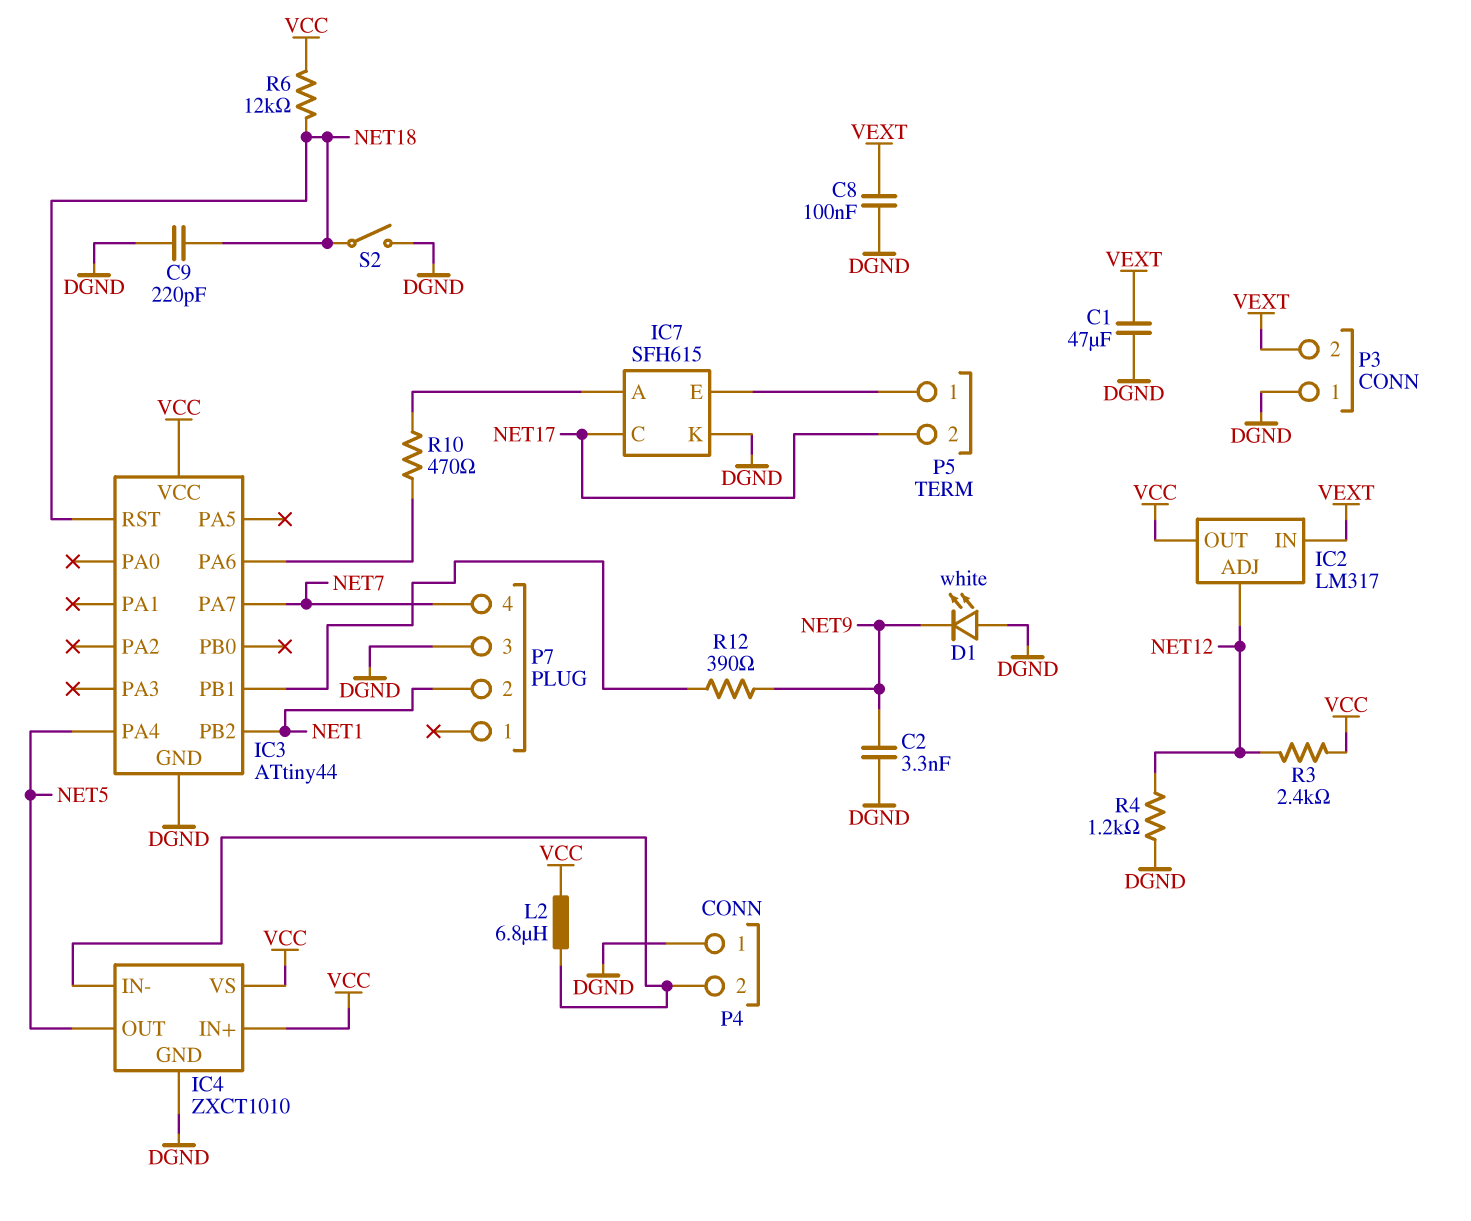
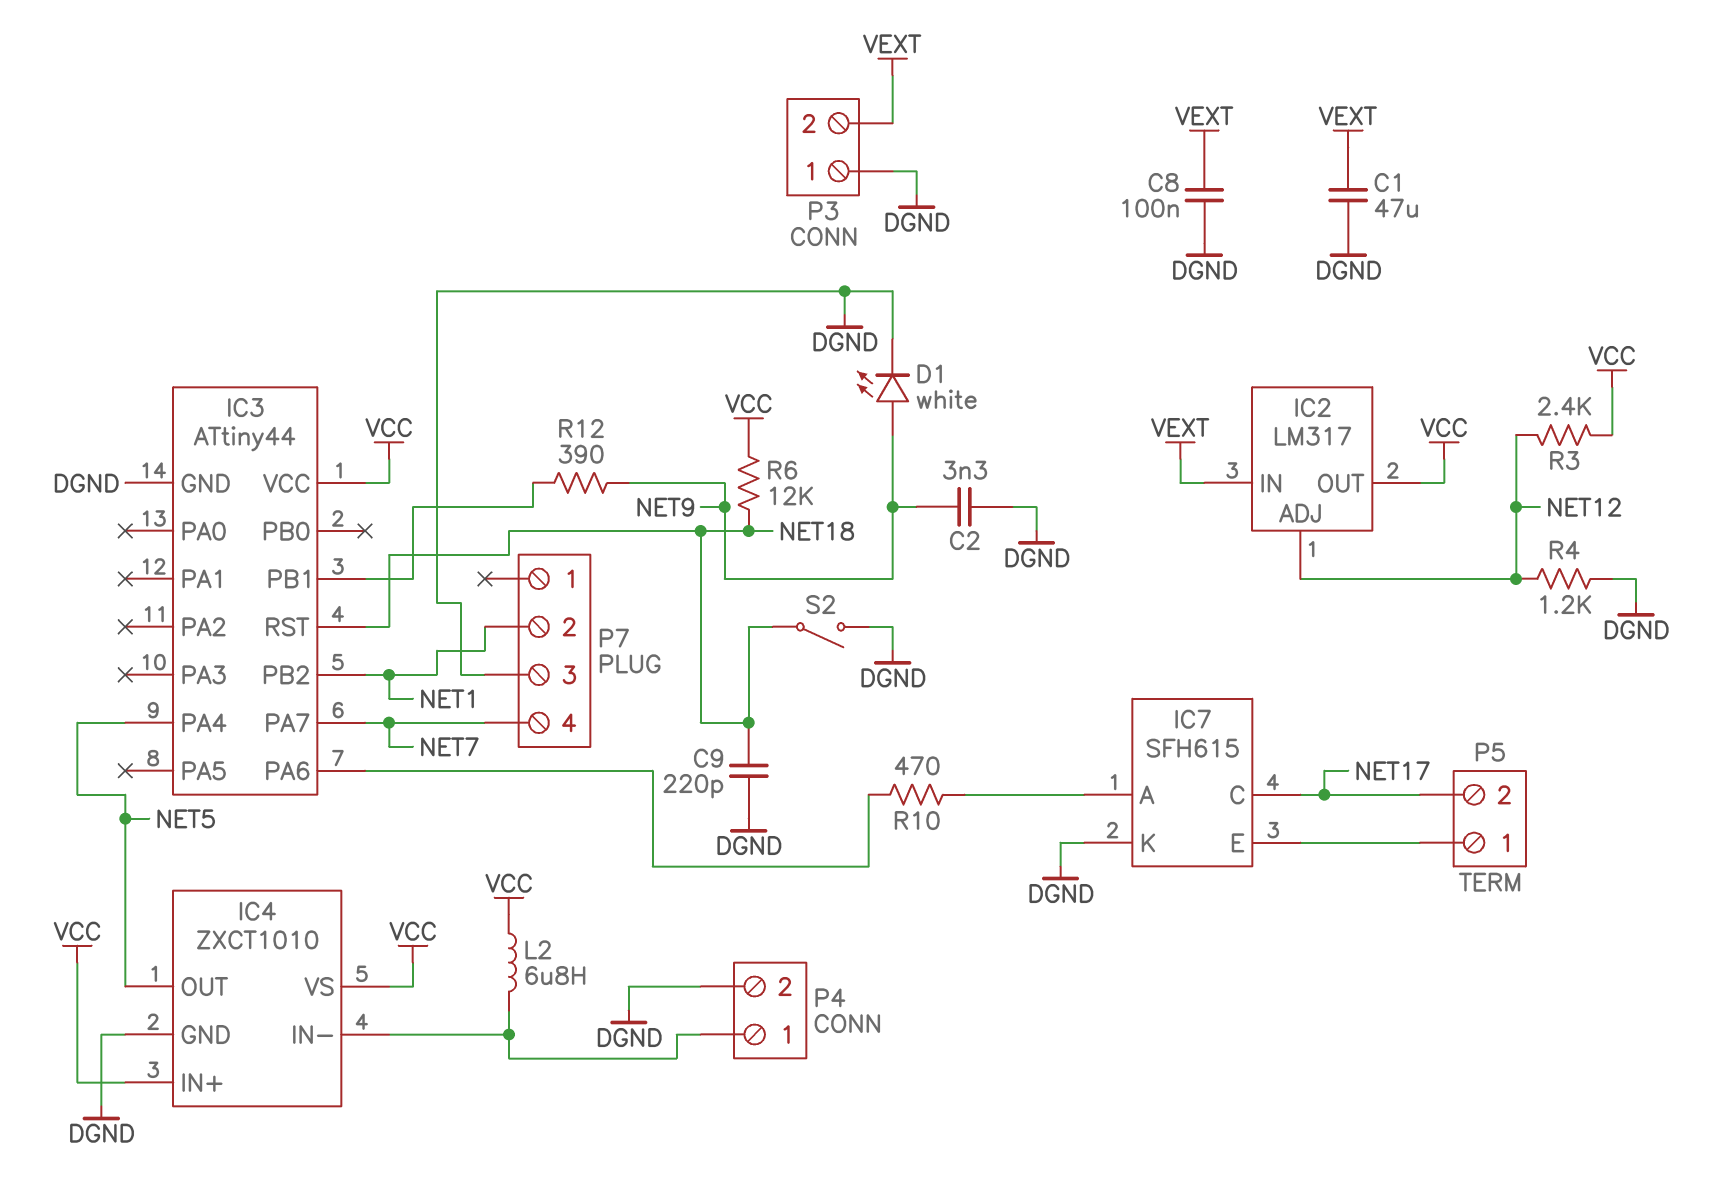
D1: LED white (A DGND, K NET9) -> LED white (A NET9, K DGND)
P4 pin 1: DGND -> IC4/IN-
P4 pin 2: IC4/IN- -> DGND

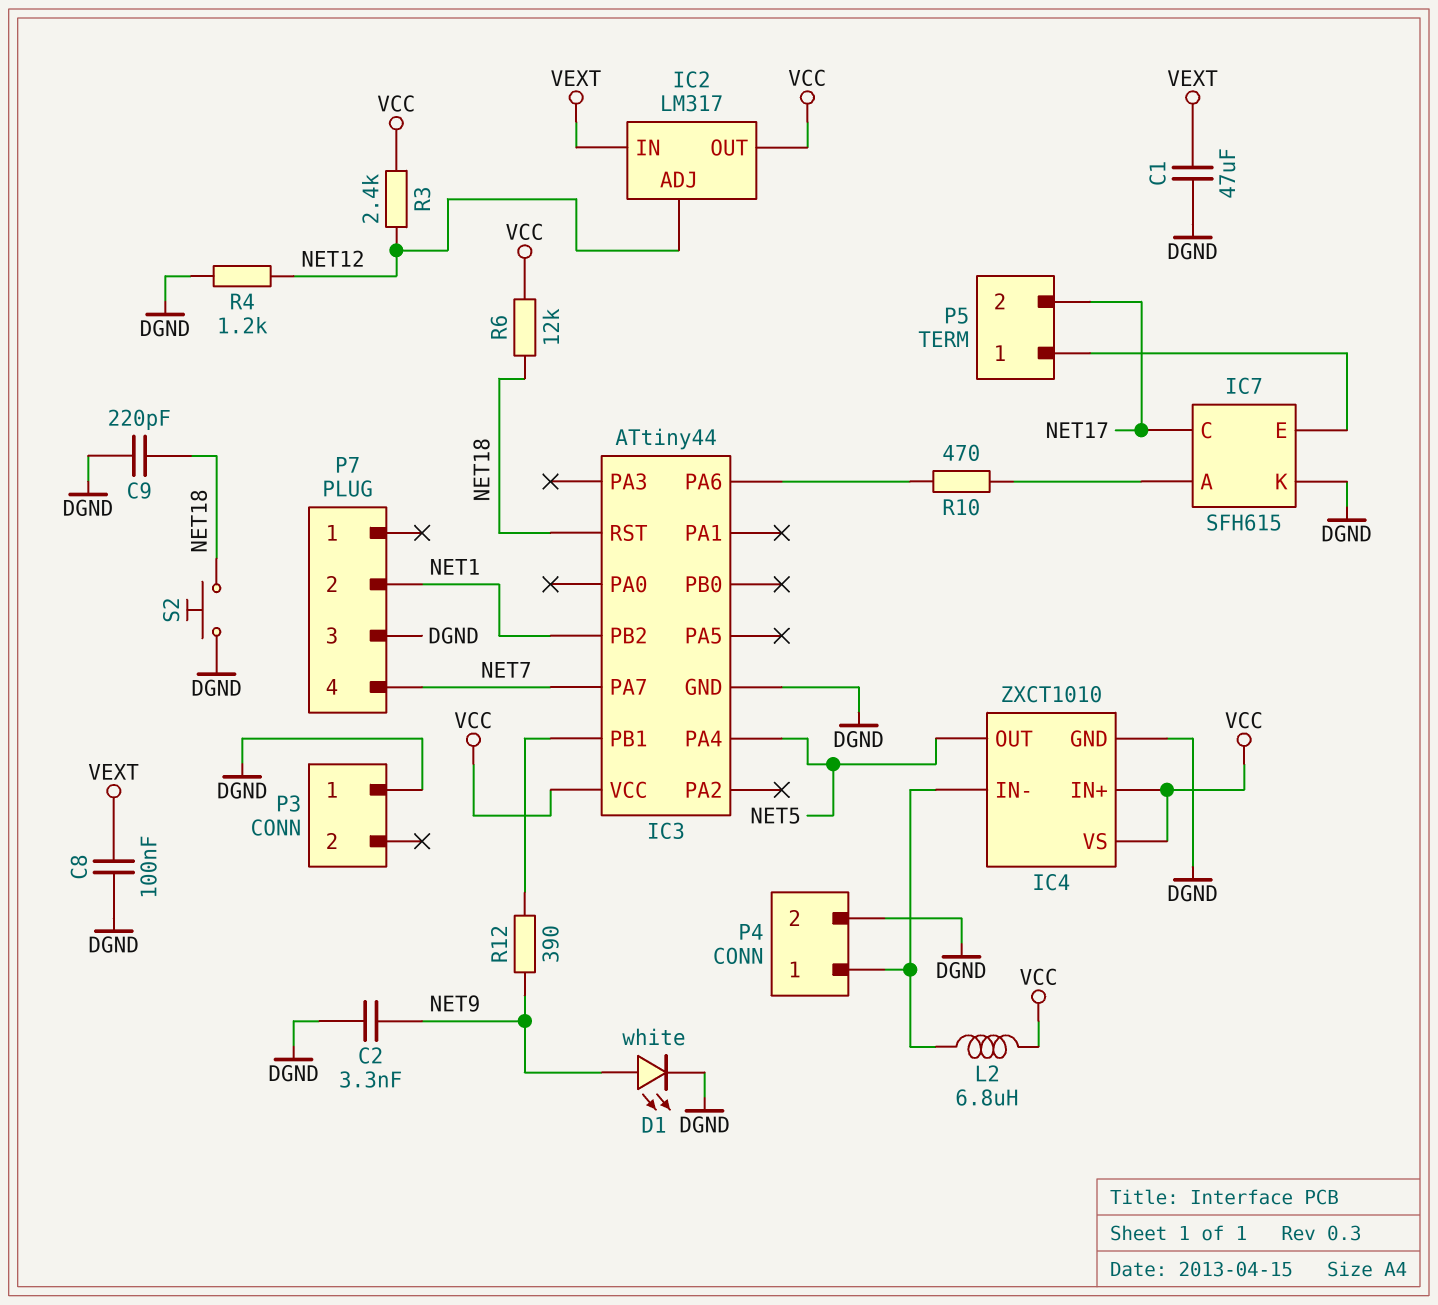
P3 pin 2: VEXT -> none
S2: switch (DGND, NET18) -> button (DGND, NET18)

